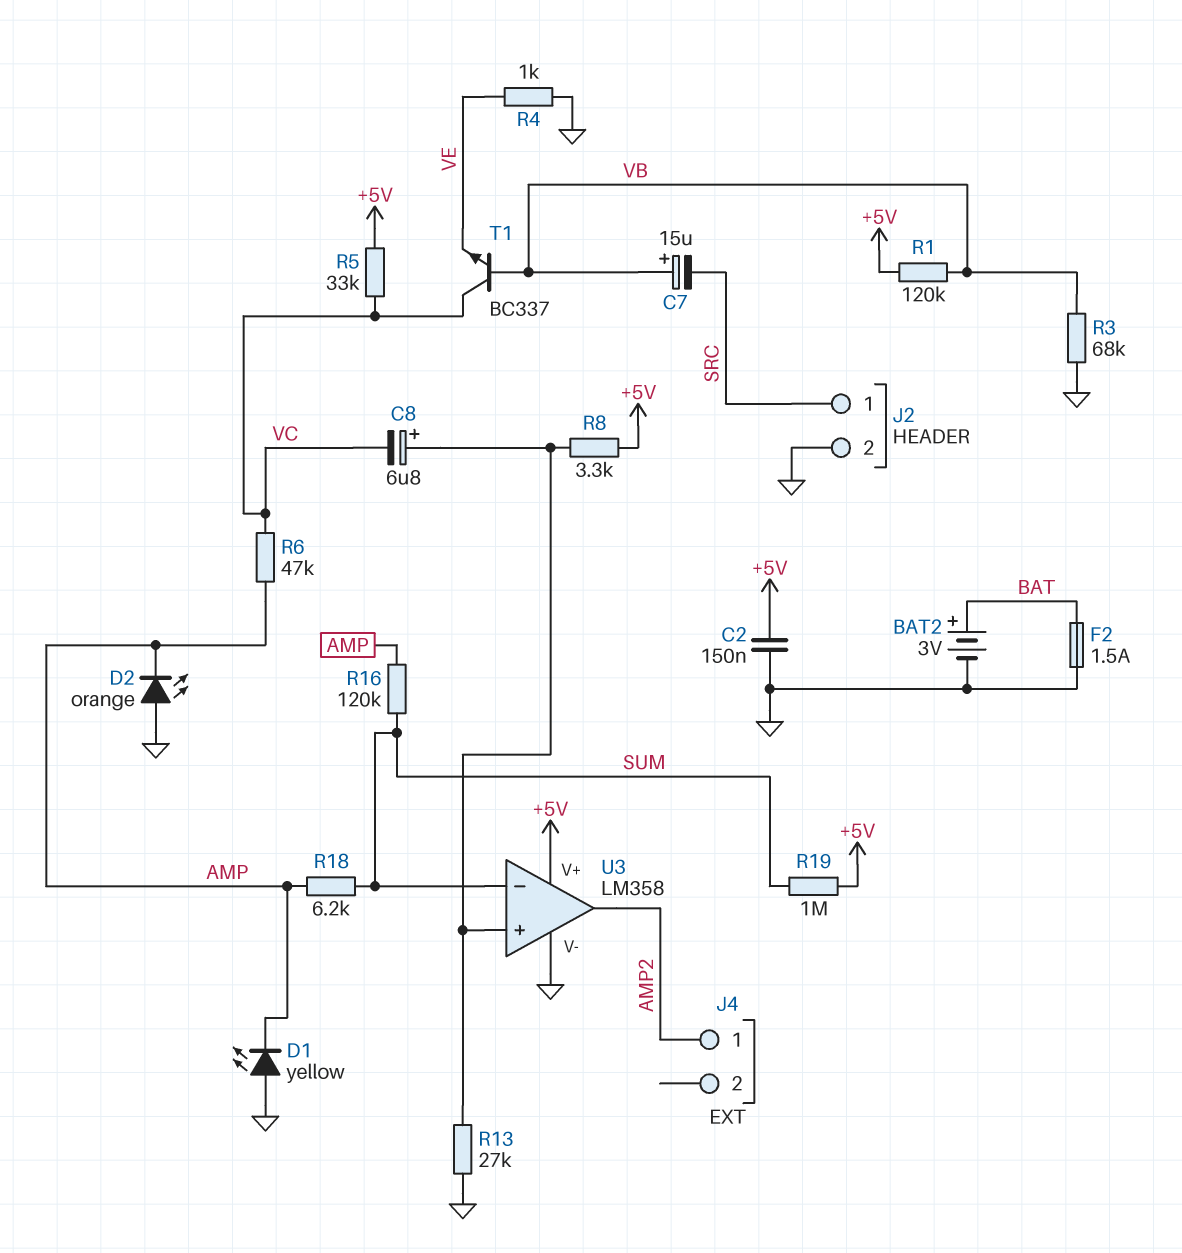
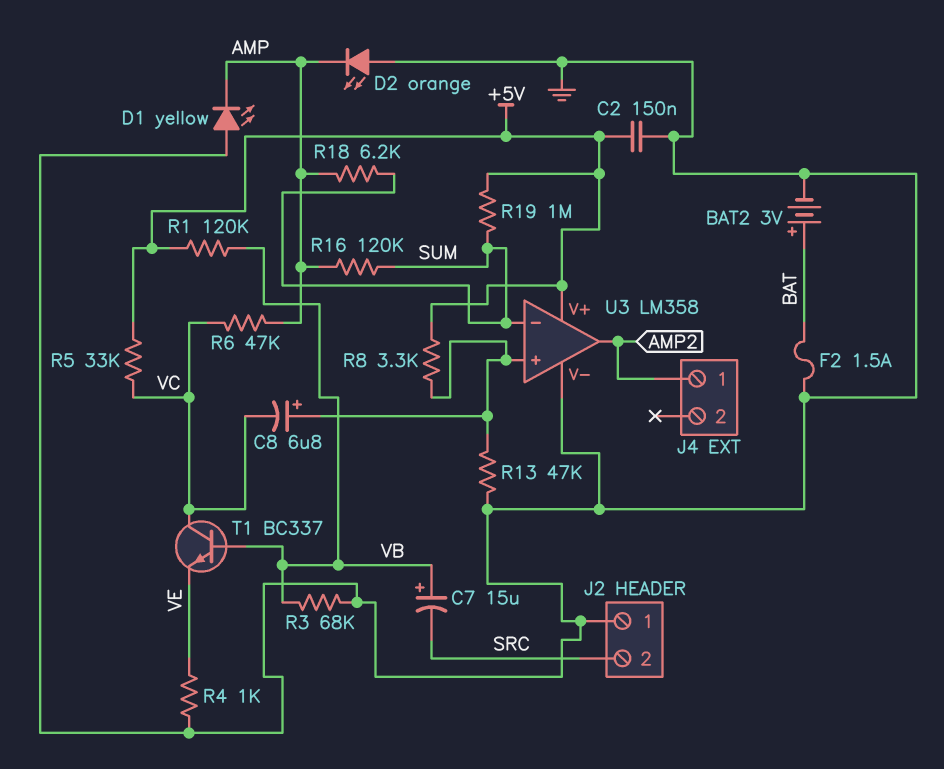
J2 pin 1: SRC -> GND
J2 pin 2: GND -> SRC
R13: 27k (GND, U3/in+) -> 47k (GND, U3/in+)

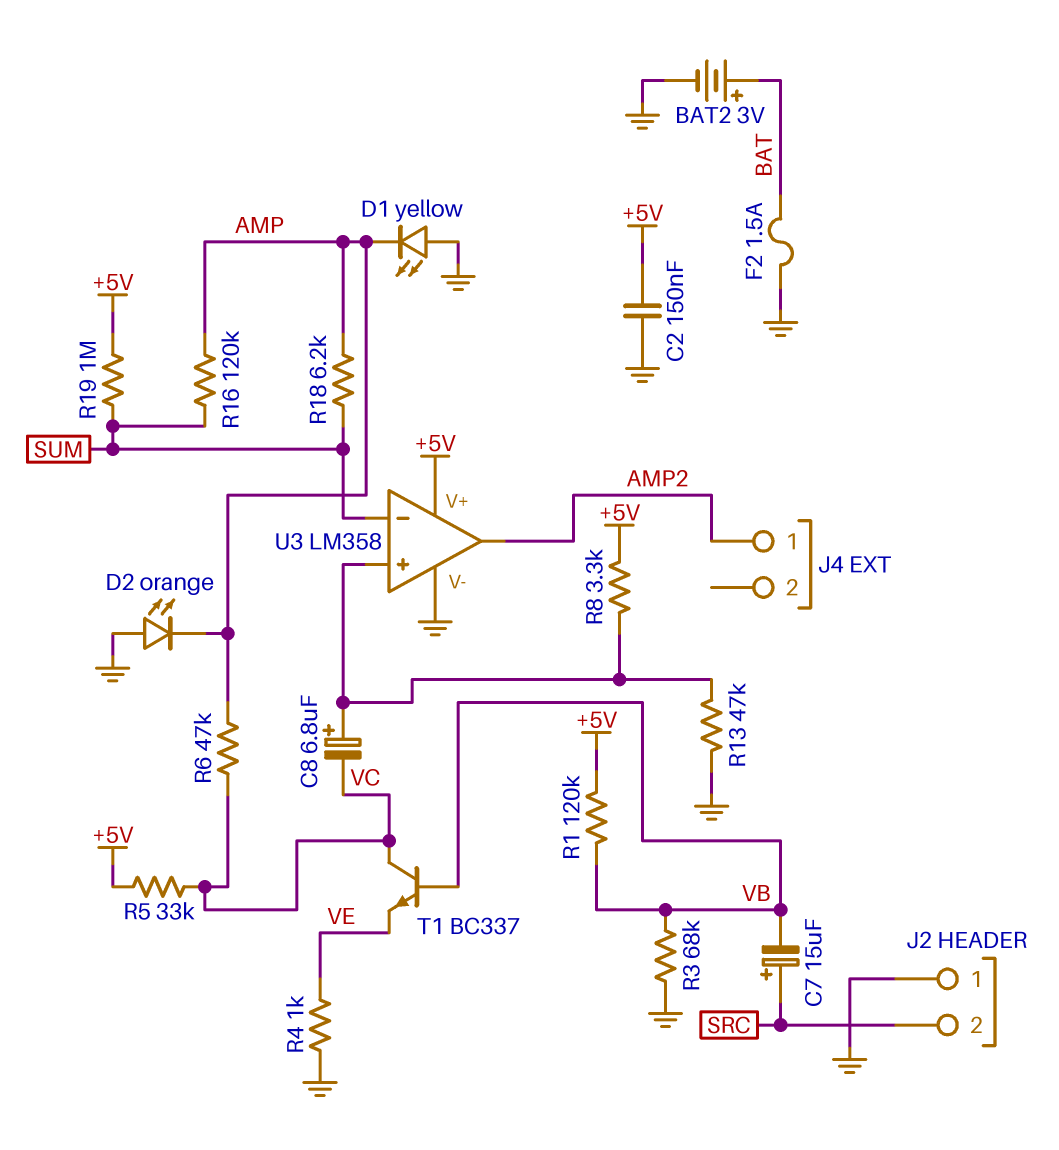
C7: 15uF (plus VB, minus SRC) -> 15uF (plus SRC, minus VB)

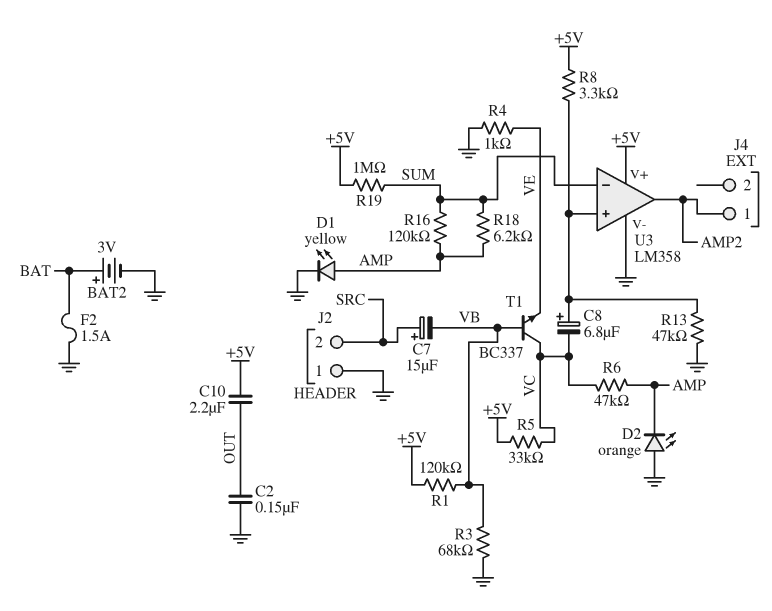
C2: 150nF (+5V, GND) -> 150nF (GND, OUT)
C10: none -> 2.2uF (+5V, OUT)
D1: LED yellow (A GND, K AMP) -> LED yellow (A AMP, K GND)

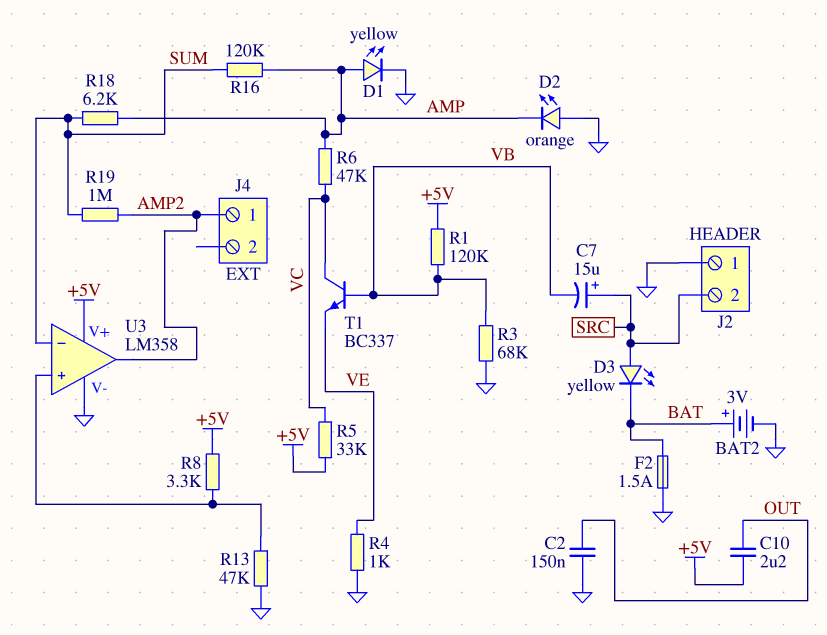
C8: 6.8uF (plus U3/in+, minus VC) -> none
D3: none -> LED yellow (A SRC, K BAT)
R19: 1M (+5V, SUM) -> 1M (AMP2, SUM)

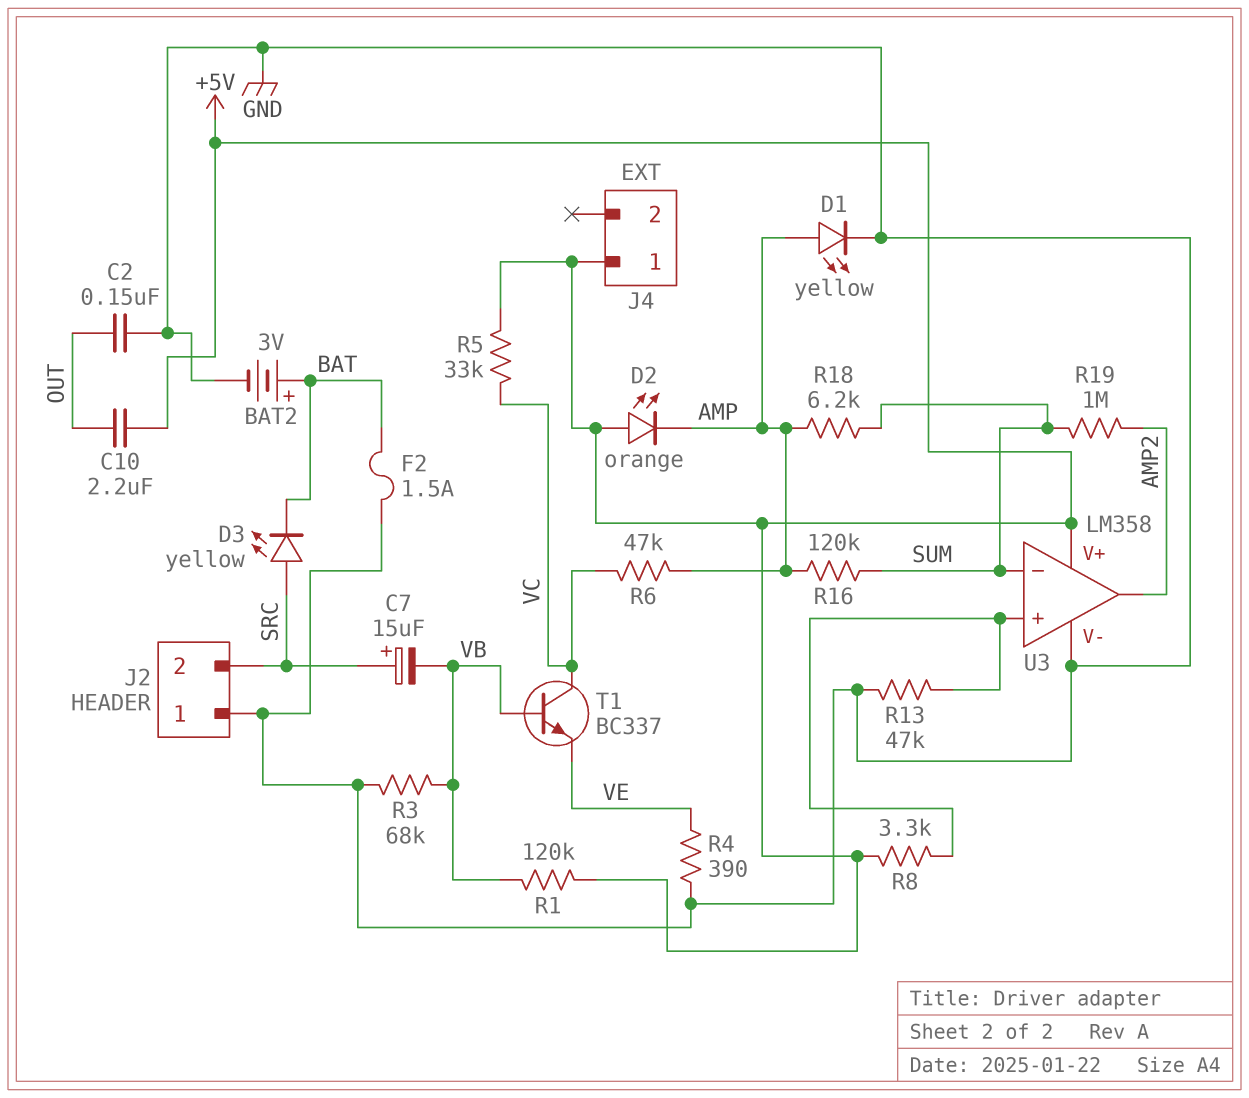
D2: LED orange (A GND, K AMP) -> LED orange (A +5V, K AMP)
J4 pin 1: AMP2 -> +5V
R4: 1k (GND, VE) -> 390 (GND, VE)

